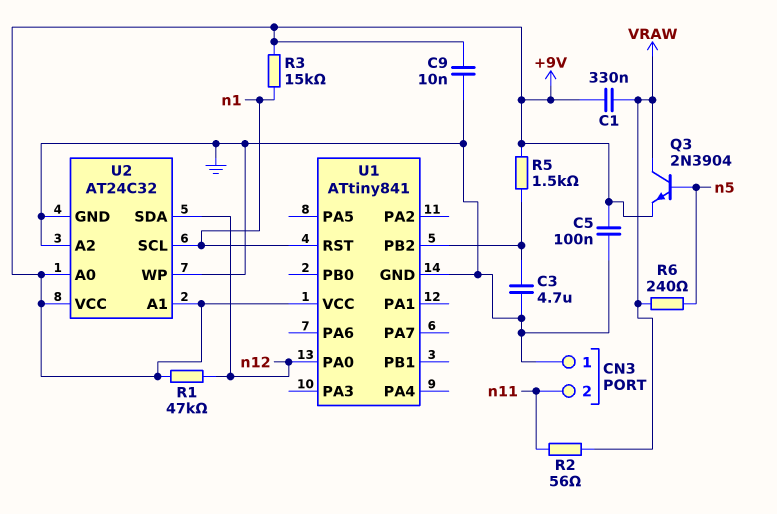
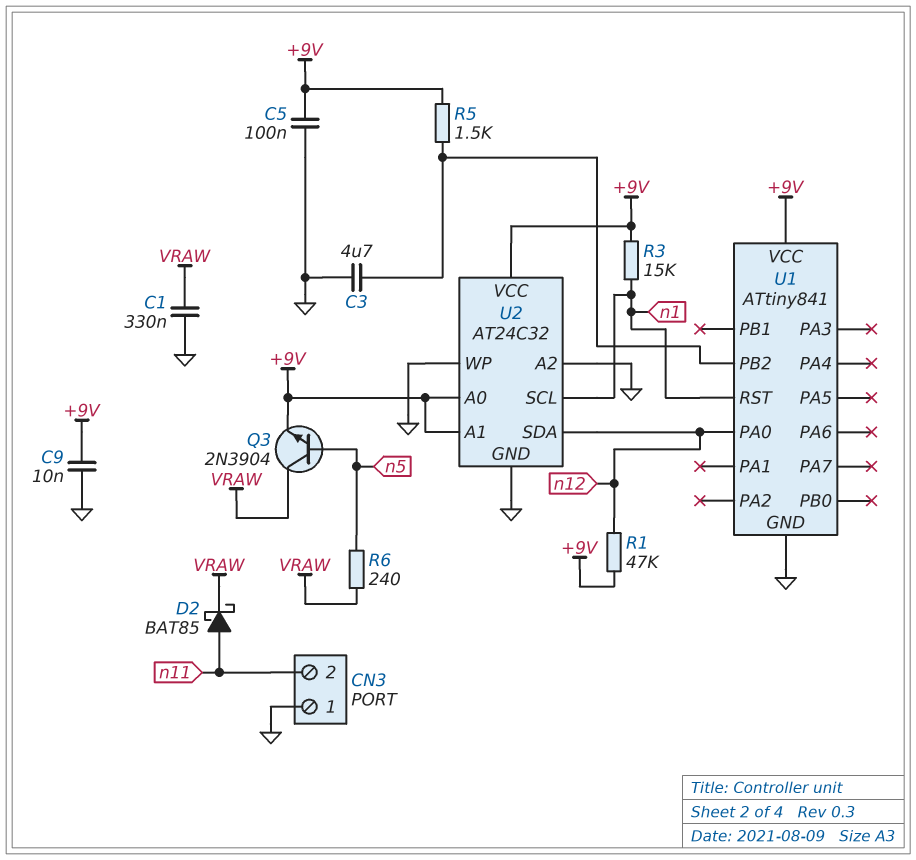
C1: 330nF (+9V, VRAW) -> 330nF (GND, VRAW)
D2: none -> schottky BAT85 (A n11, K VRAW)
R2: 56 (VRAW, n11) -> none

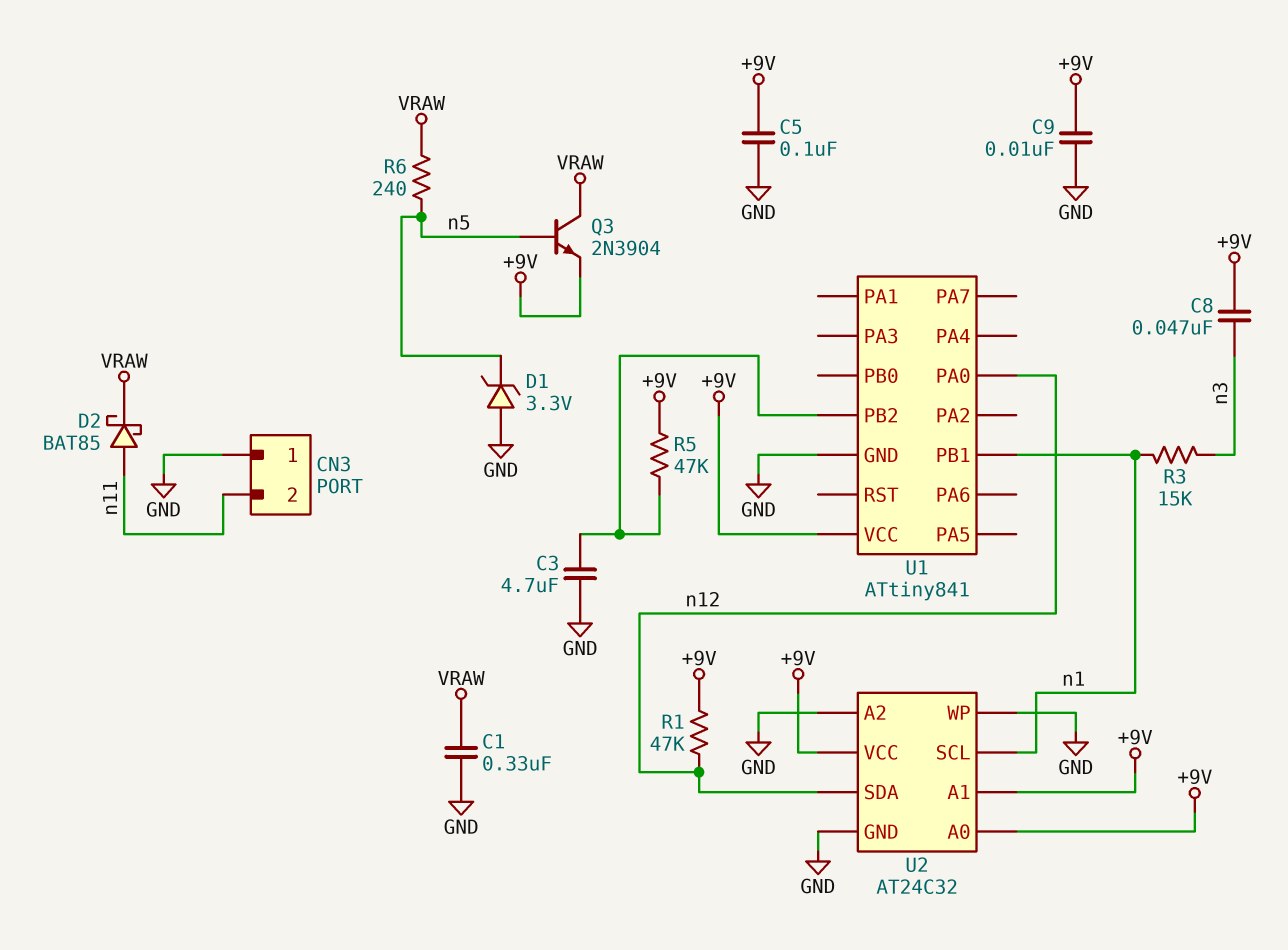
C8: none -> 47nF (+9V, n3)
D1: none -> zener 3.3V (A GND, K n5)
R3: 15k (+9V, n1) -> 15k (n1, n3)
R5: 1.5k (+9V, U1/PB2) -> 47k (+9V, U1/PB2)
U1 pin PB1: none -> n1
U1 pin RST: n1 -> none

